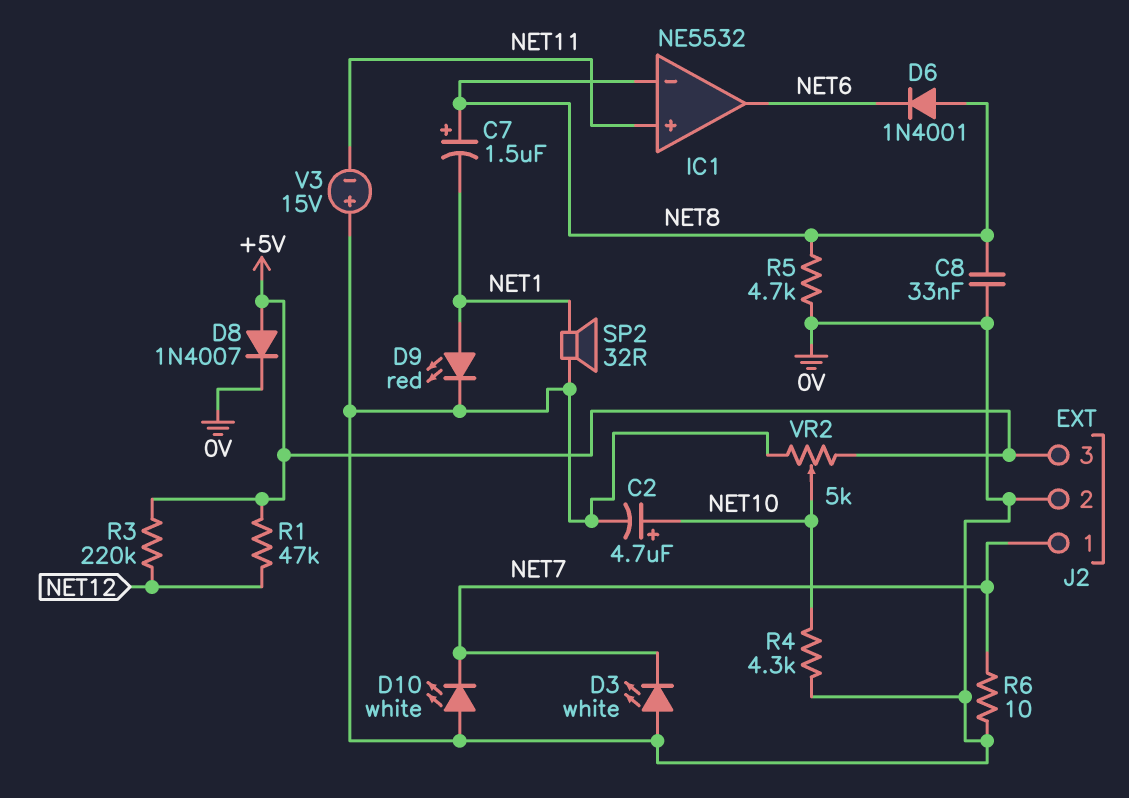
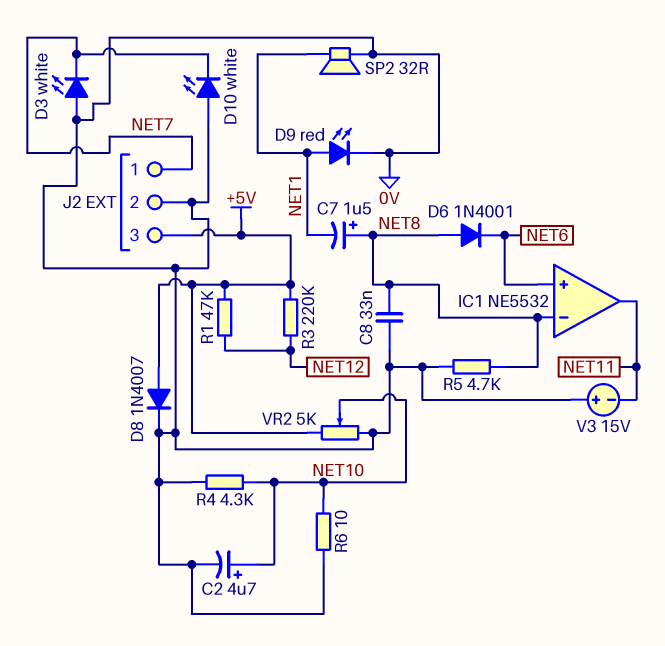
IC1 pin in+: NET11 -> NET6
IC1 pin out: NET6 -> NET11
R6: 10 (0V, NET7) -> 10 (0V, NET10)

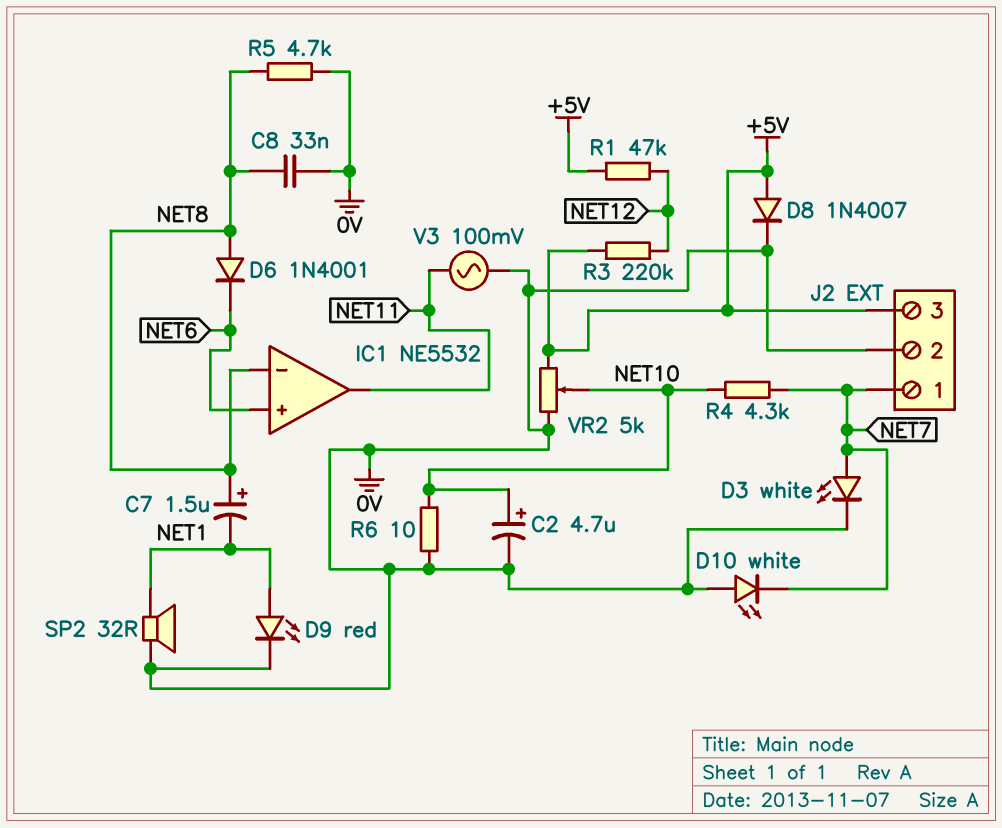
D3: LED white (A 0V, K NET7) -> LED white (A NET7, K 0V)
R4: 4.3k (0V, NET10) -> 4.3k (NET7, NET10)
V3: 15V (plus 0V, minus NET11) -> AC 100mV (0V, NET11)

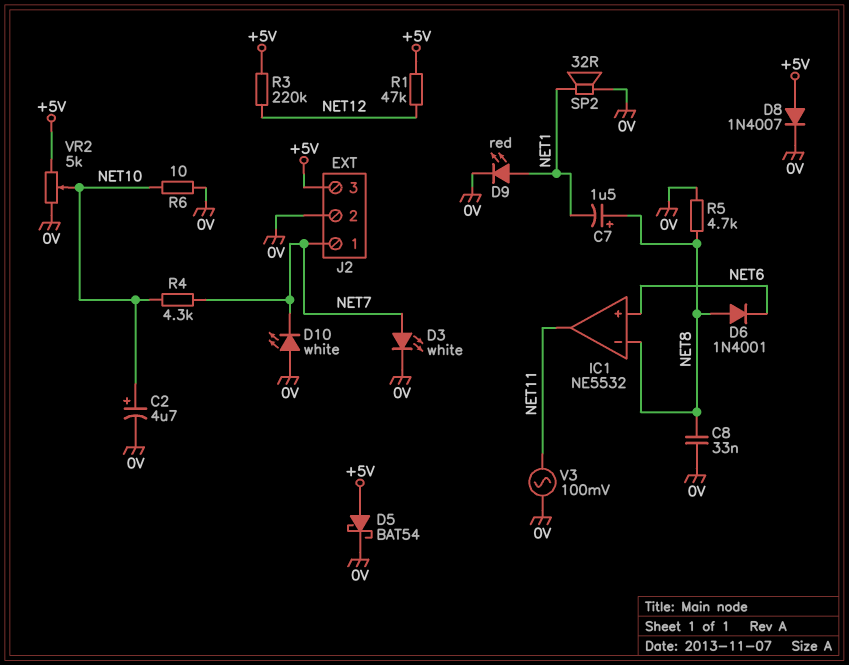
D5: none -> schottky BAT54 (A +5V, K 0V)

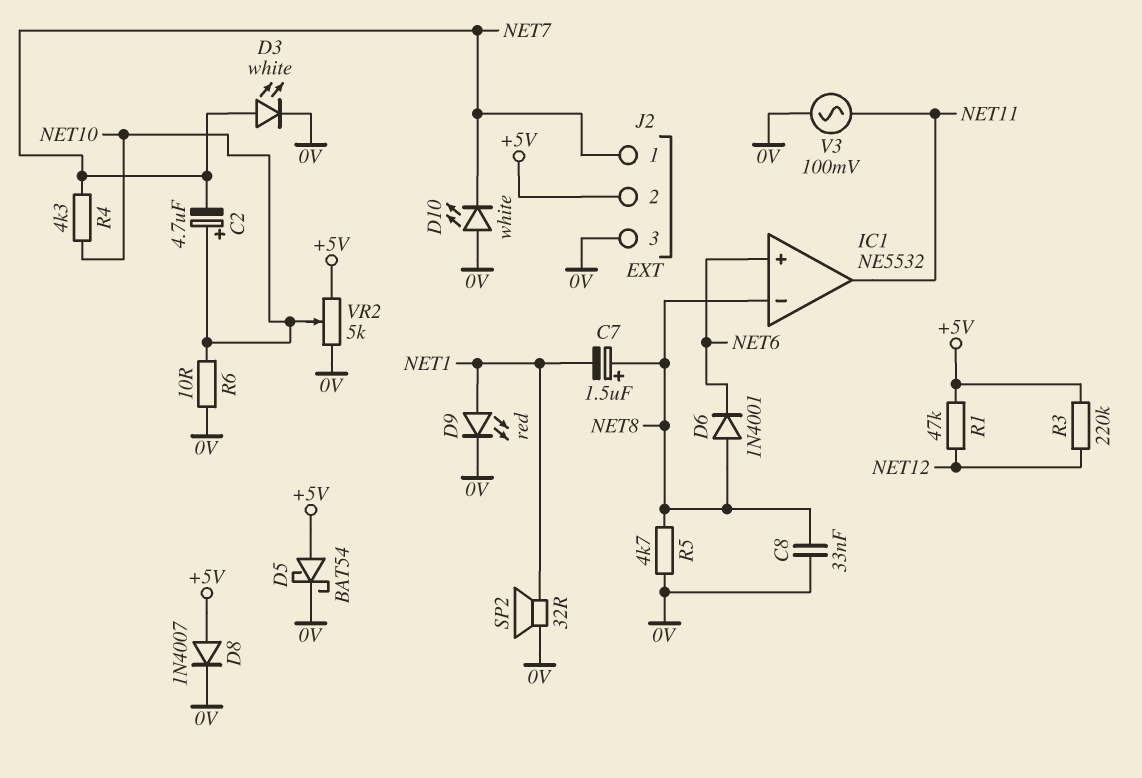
C2: 4.7uF (plus NET10, minus 0V) -> 4.7uF (plus NET10, minus NET7)
J2 pin 2: 0V -> +5V
J2 pin 3: +5V -> 0V

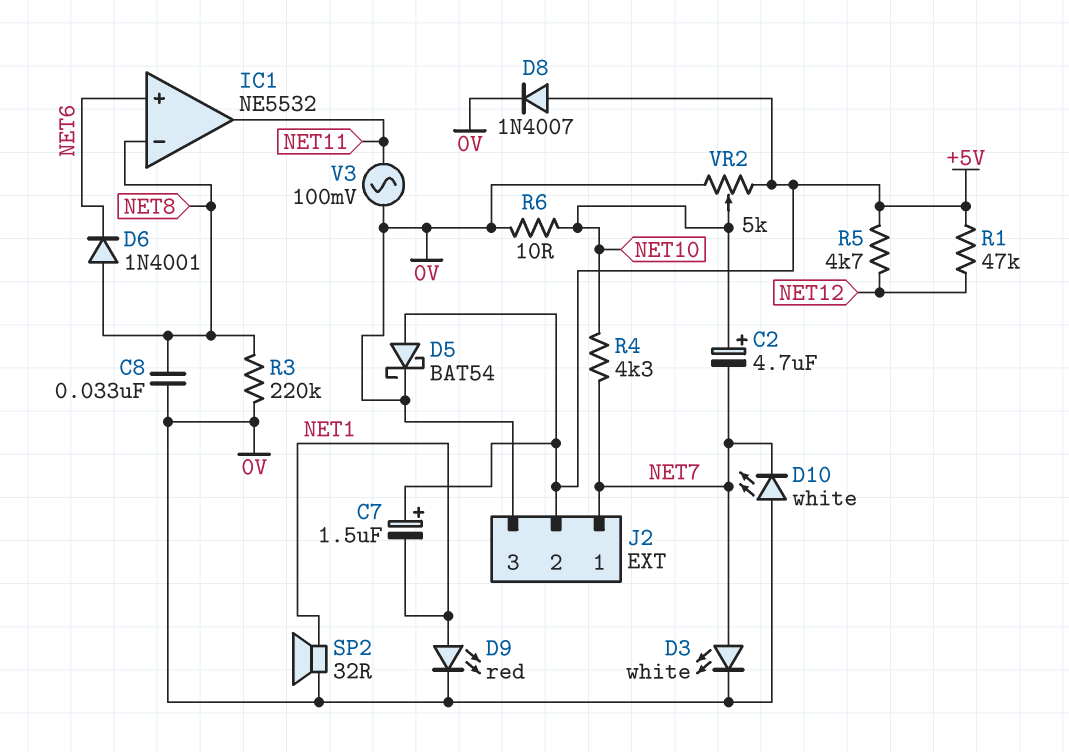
C7: 1.5uF (plus NET8, minus NET1) -> 1.5uF (plus +5V, minus NET1)
R3: 220k (+5V, NET12) -> 220k (0V, NET8)
R5: 4.7k (0V, NET8) -> 4.7k (+5V, NET12)

